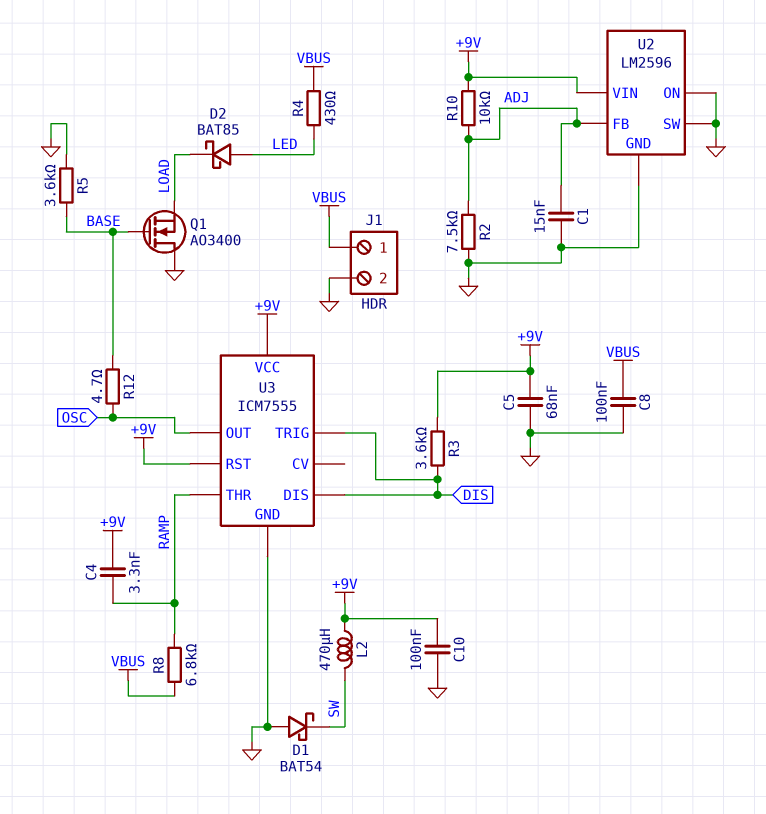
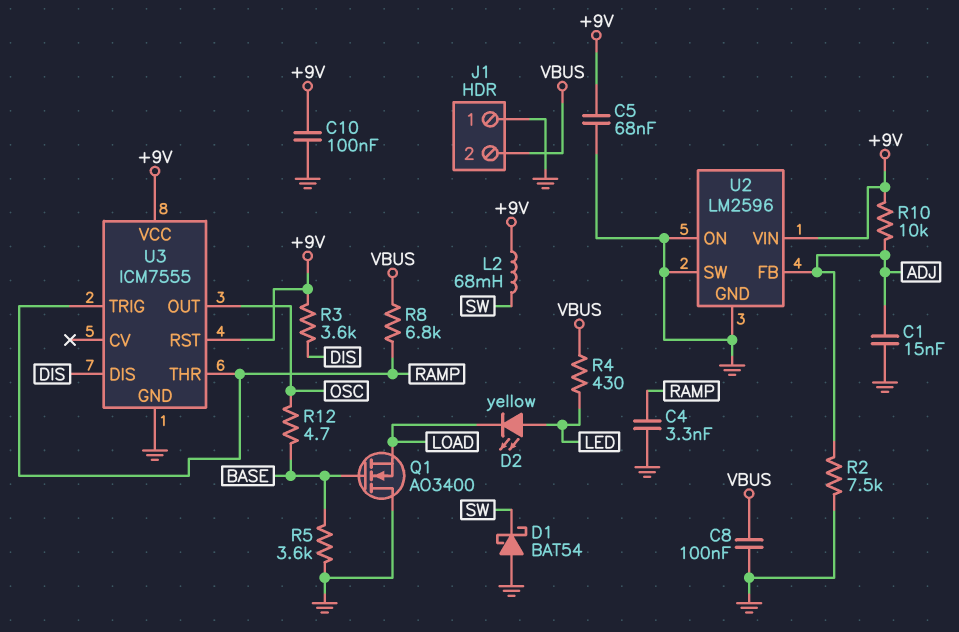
C4: 3.3nF (+9V, RAMP) -> 3.3nF (GND, RAMP)
D2: schottky BAT85 (A LED, K LOAD) -> LED yellow (A LED, K LOAD)
J1 pin 1: VBUS -> GND
J1 pin 2: GND -> VBUS
L2: 470uH (+9V, SW) -> 68mH (+9V, SW)
U3 pin TRIG: DIS -> RAMP

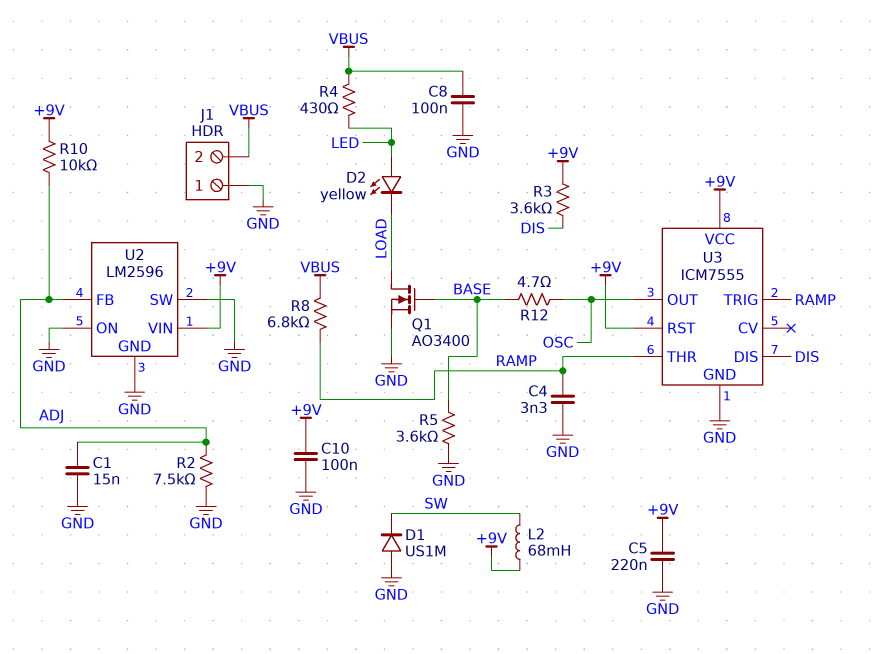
C5: 68nF (+9V, GND) -> 220nF (+9V, GND)
D1: schottky BAT54 (A GND, K SW) -> diode US1M (A GND, K SW)
Q1: NMOS AO3400 (G BASE, D GND, S LOAD) -> NMOS AO3400 (G BASE, D LOAD, S GND)

